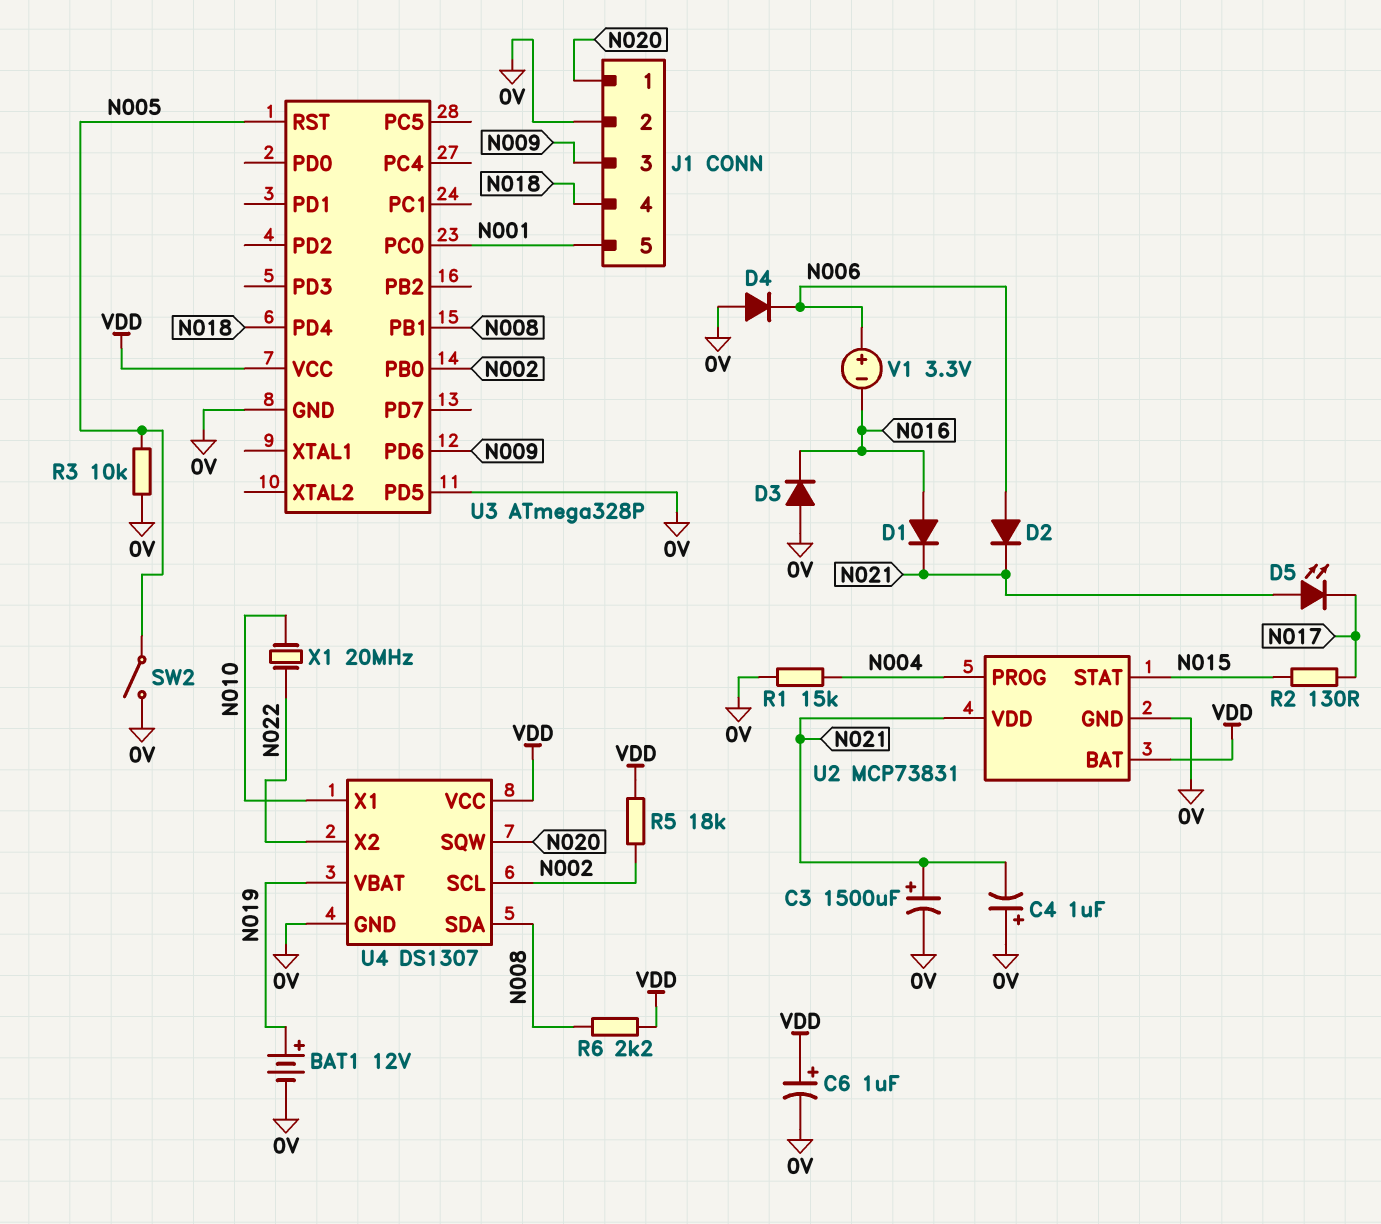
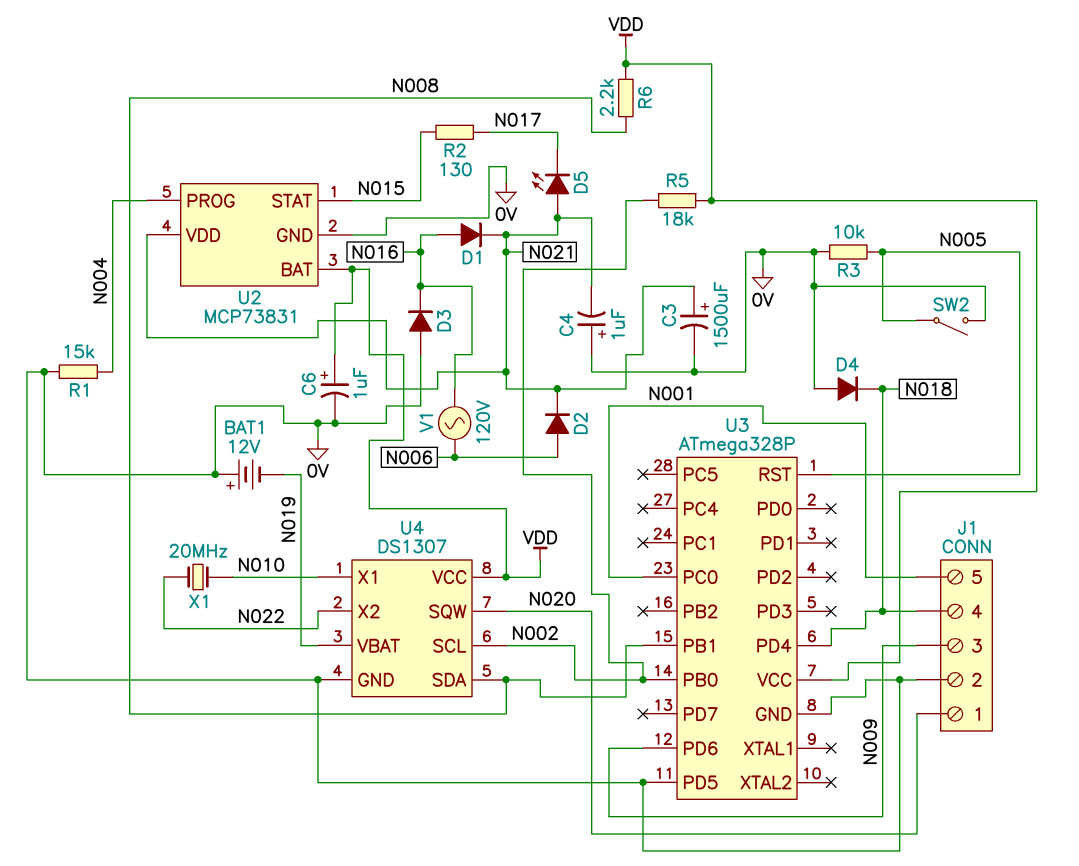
BAT1: 12V (plus N019, minus 0V) -> 12V (plus 0V, minus N019)
D4: diode (A 0V, K N006) -> diode (A 0V, K N018)
V1: 3.3V (plus N006, minus N016) -> AC 120V (N006, N016)

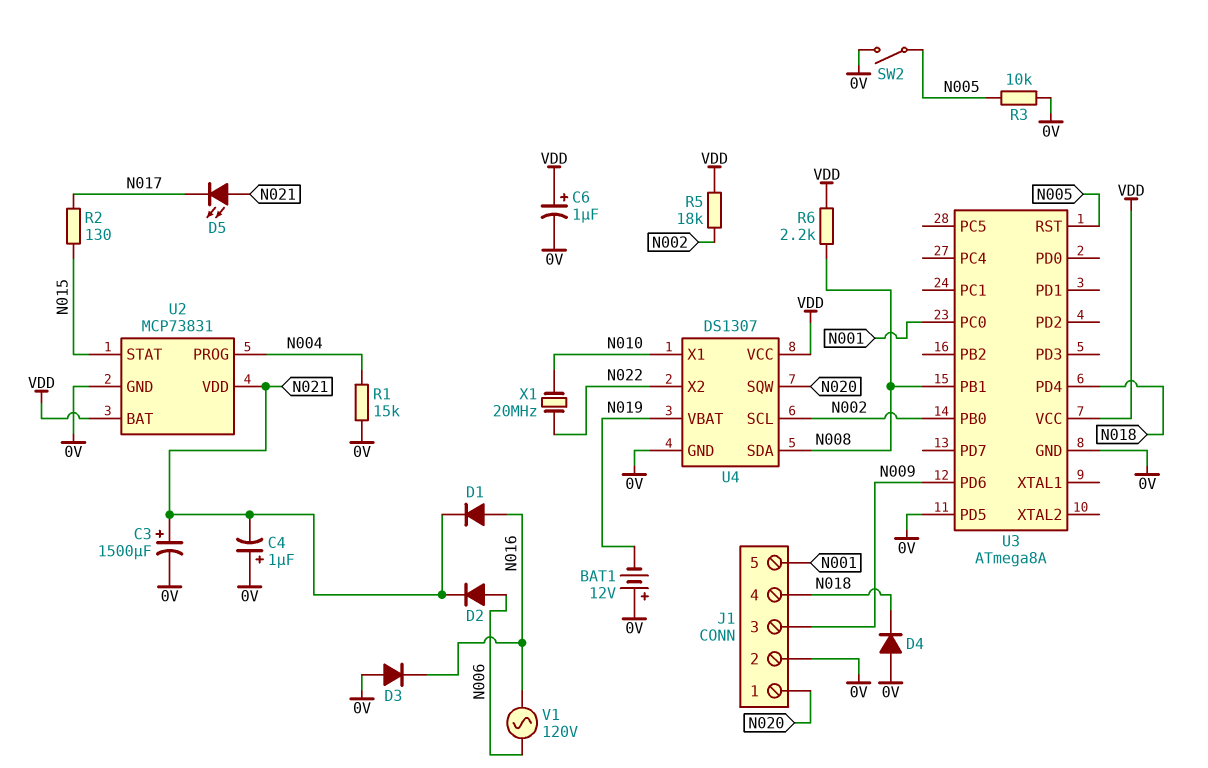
U3: ATmega328P -> ATmega8A

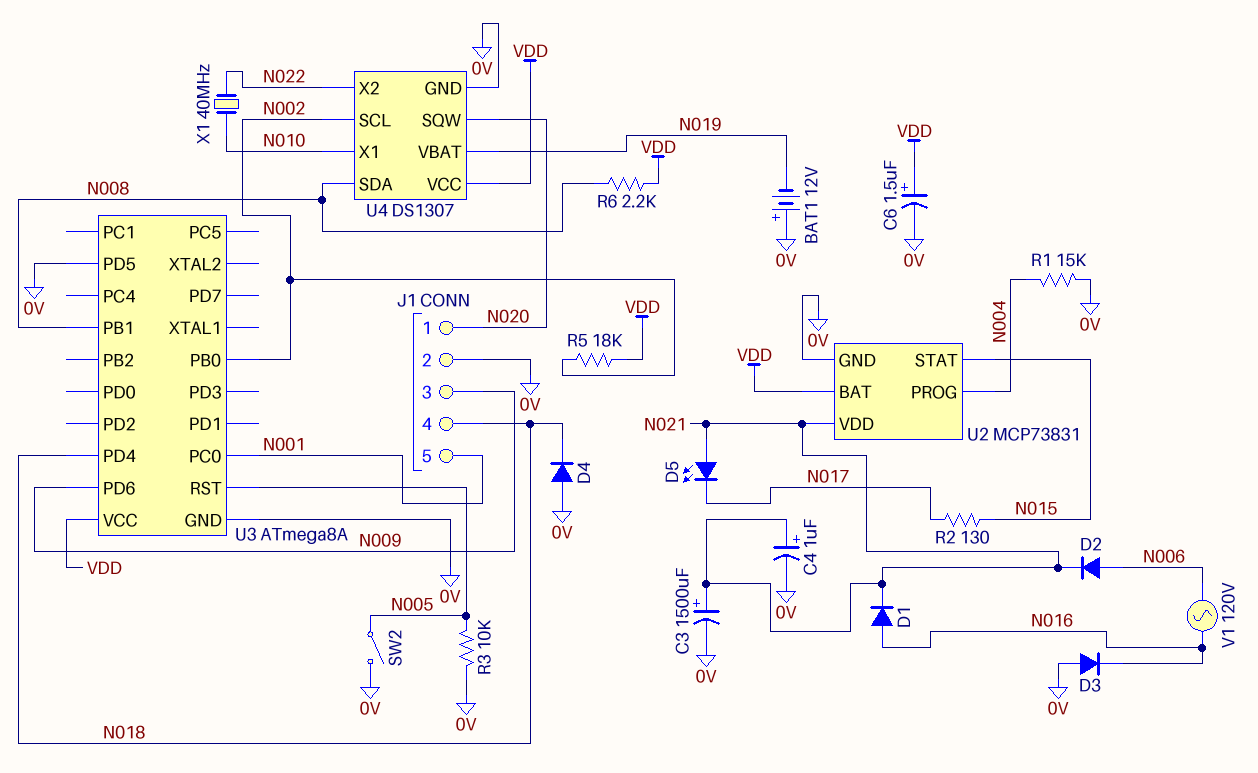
C4: 1uF (plus 0V, minus N021) -> 1uF (plus N021, minus 0V)
C6: 1uF (plus VDD, minus 0V) -> 1.5uF (plus VDD, minus 0V)
X1: 20MHz (N010, N022) -> 40MHz (N010, N022)

